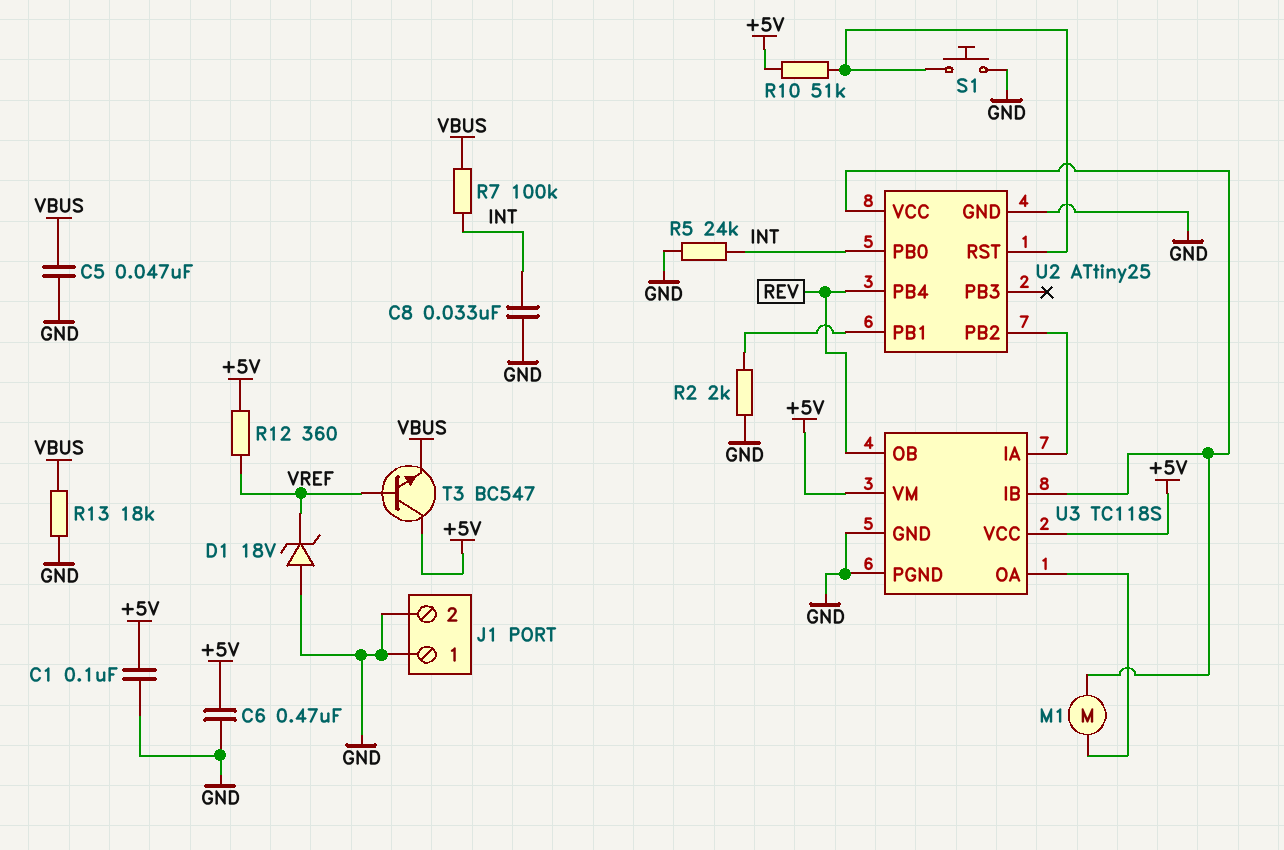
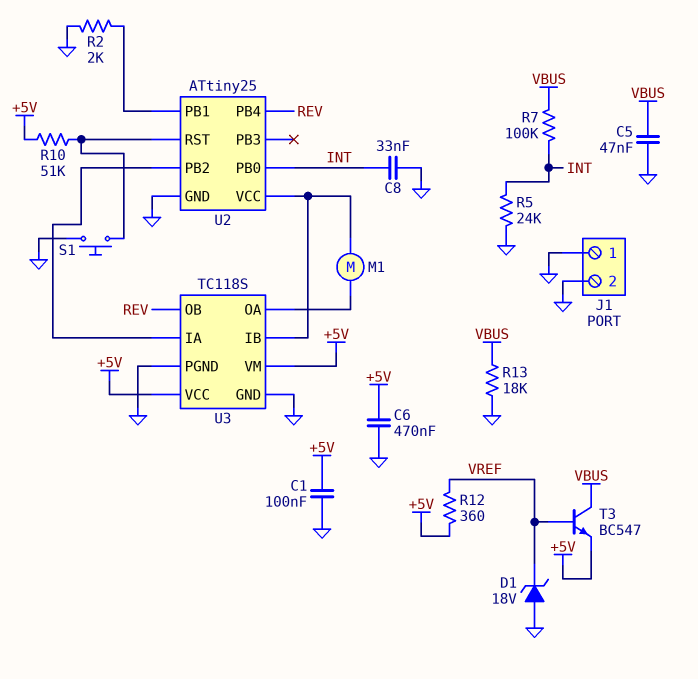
T3: NPN BC547 (B VREF, C +5V, E VBUS) -> NPN BC547 (B VREF, C VBUS, E +5V)

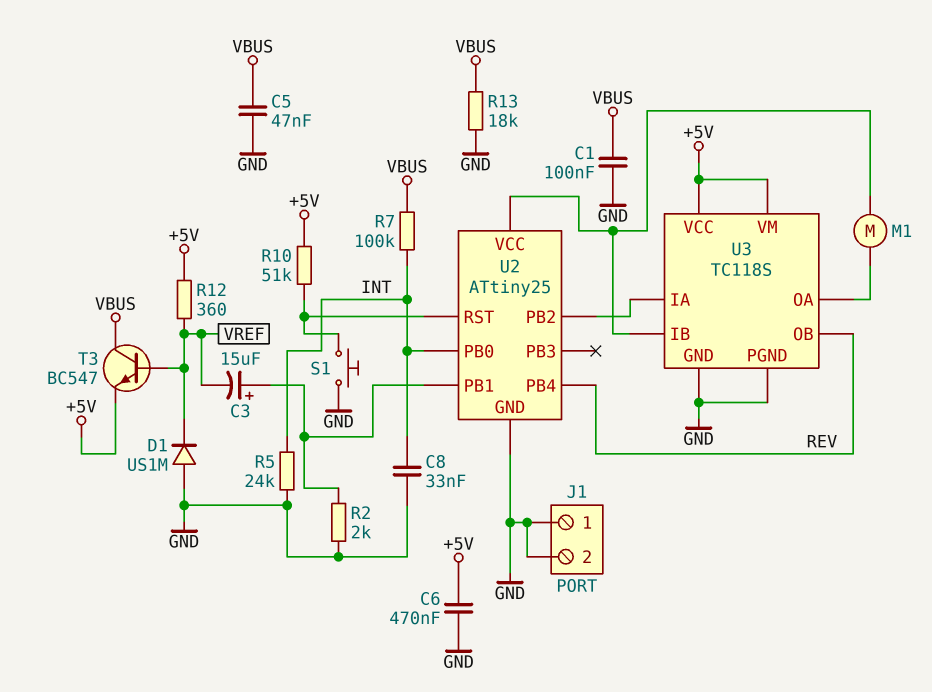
C1: 100nF (+5V, GND) -> 100nF (GND, VBUS)
C3: none -> 15uF (plus U2/PB1, minus VREF)
D1: zener 18V (A GND, K VREF) -> diode US1M (A GND, K VREF)

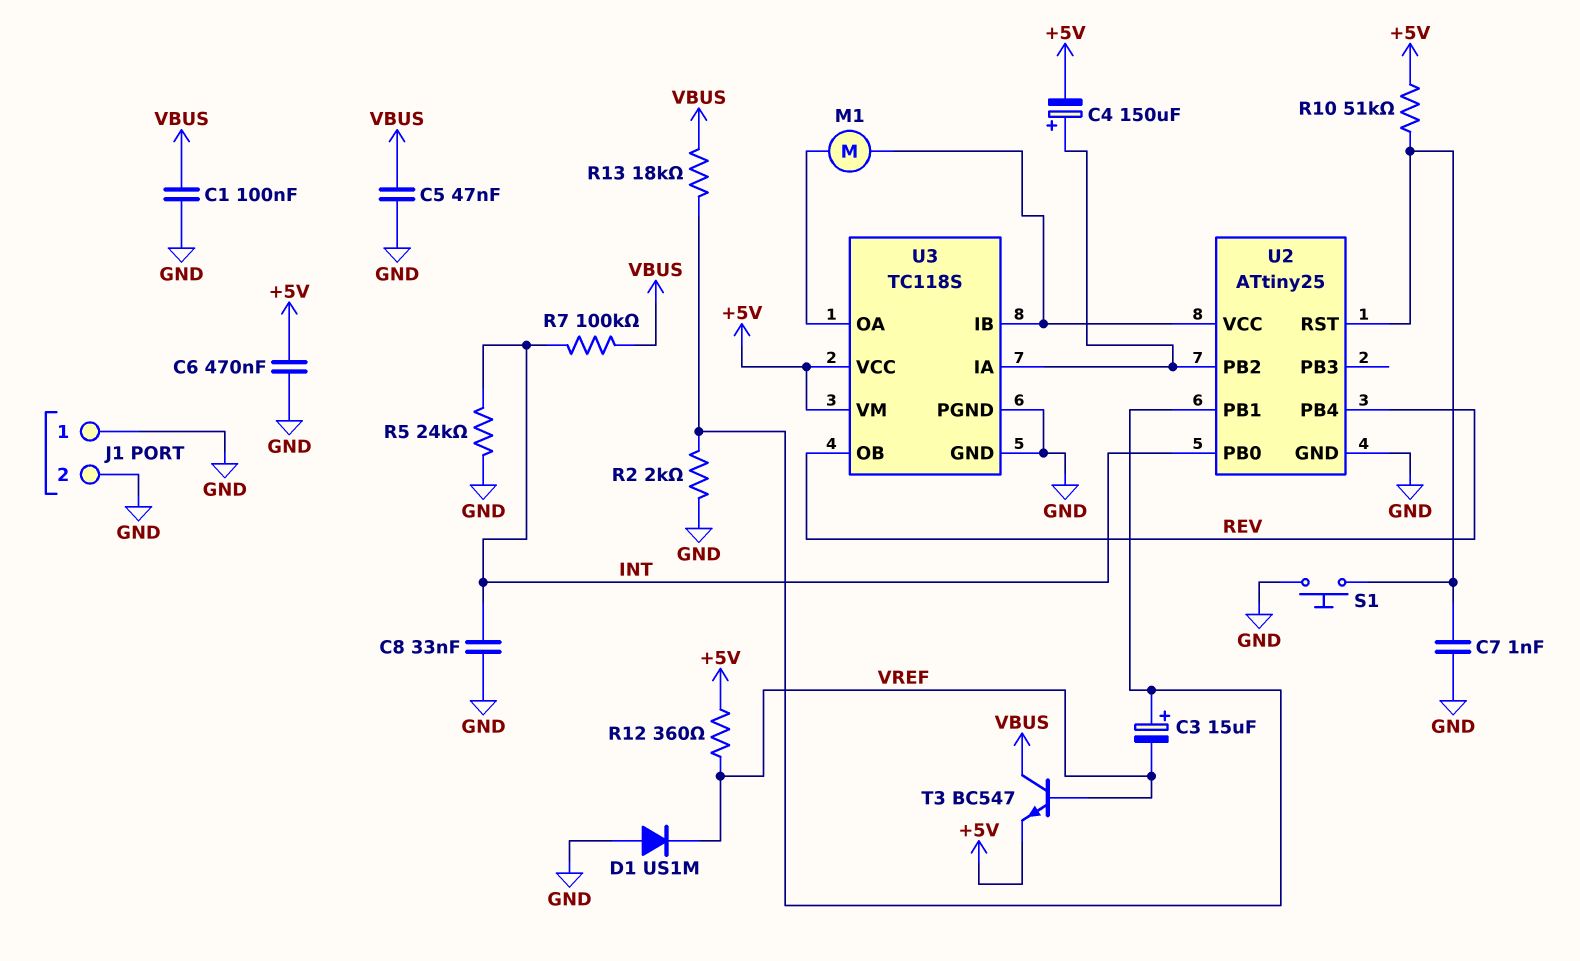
C4: none -> 150uF (plus U2/PB2, minus +5V)
C7: none -> 1nF (GND, U2/RST)
R13: 18k (GND, VBUS) -> 18k (U2/PB1, VBUS)

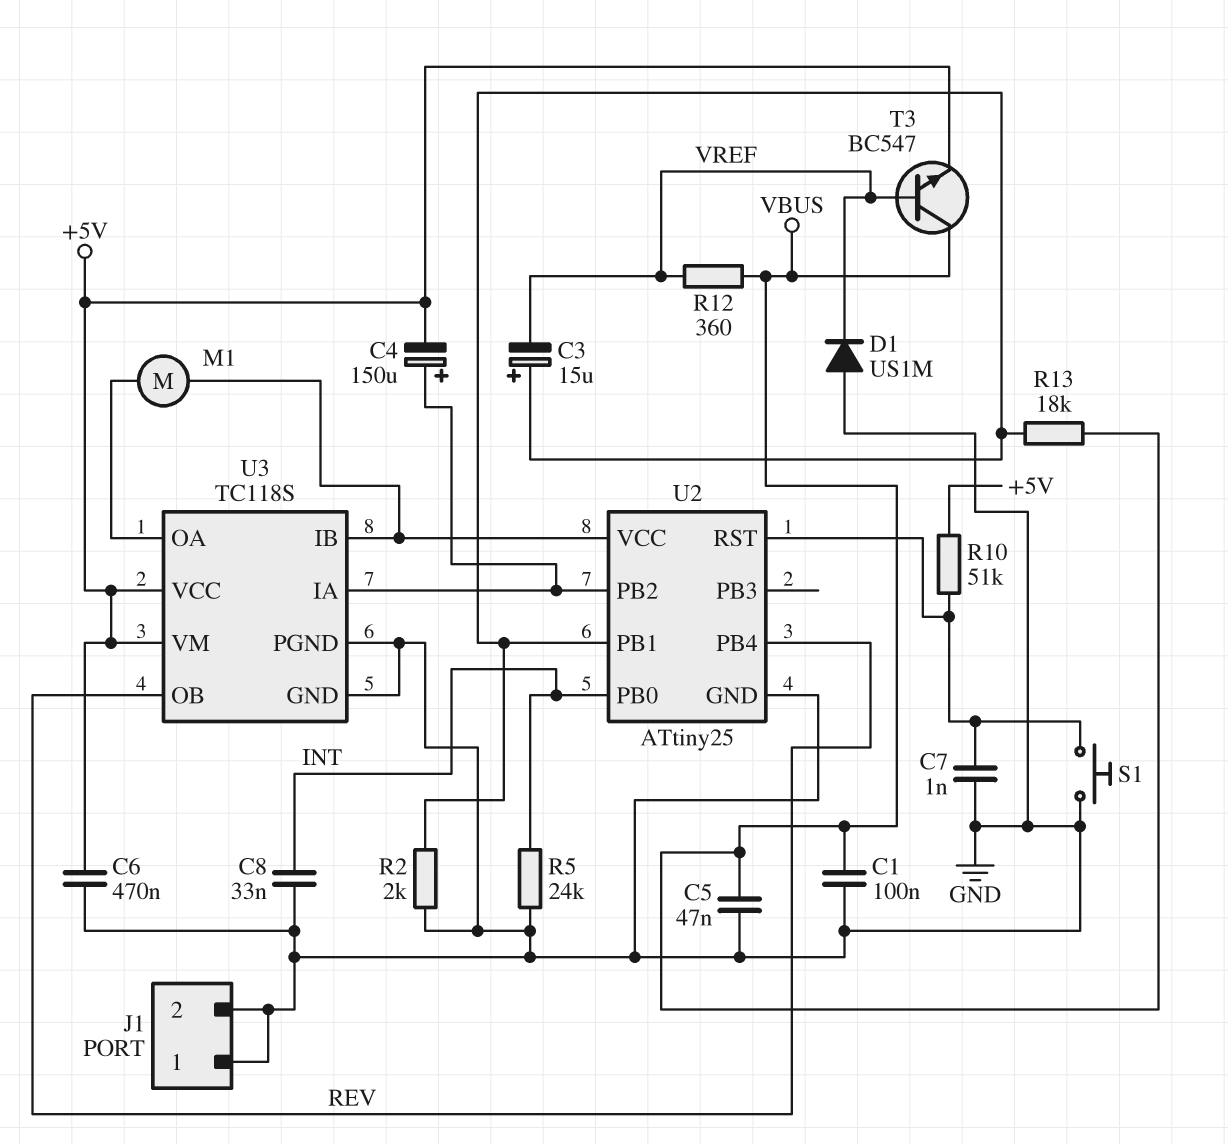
R7: 100k (INT, VBUS) -> none
R12: 360 (+5V, VREF) -> 360 (VBUS, VREF)

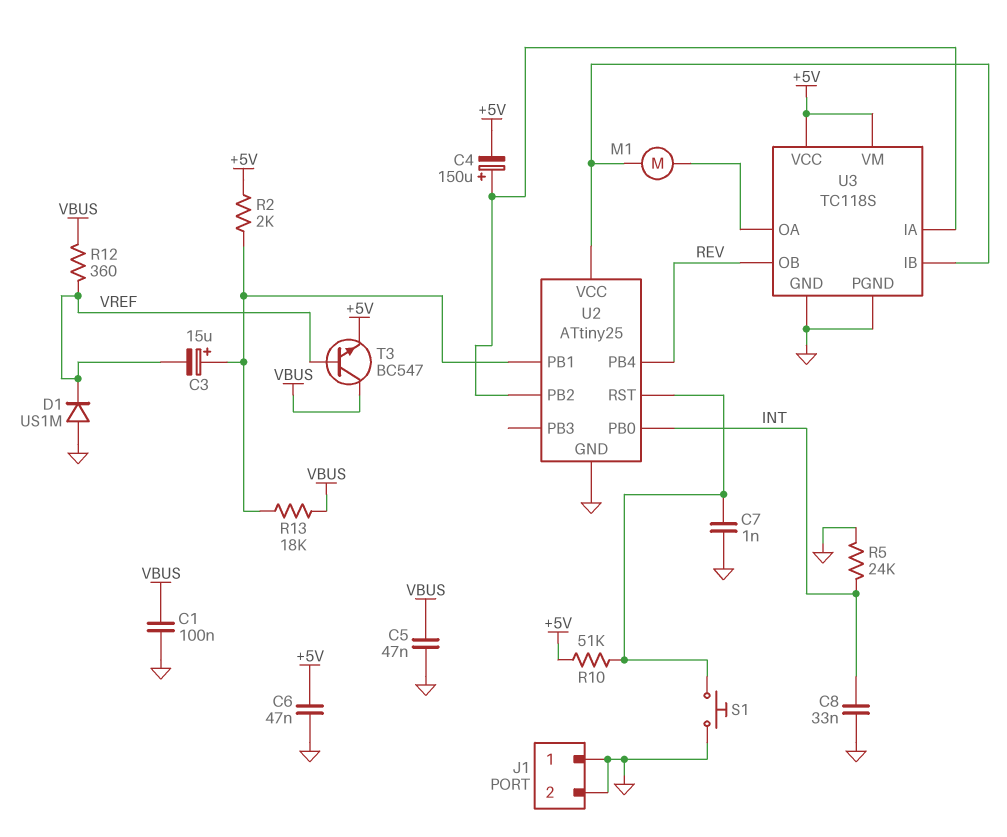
C6: 470nF (+5V, GND) -> 47nF (+5V, GND)
R2: 2k (GND, U2/PB1) -> 2k (+5V, U2/PB1)

